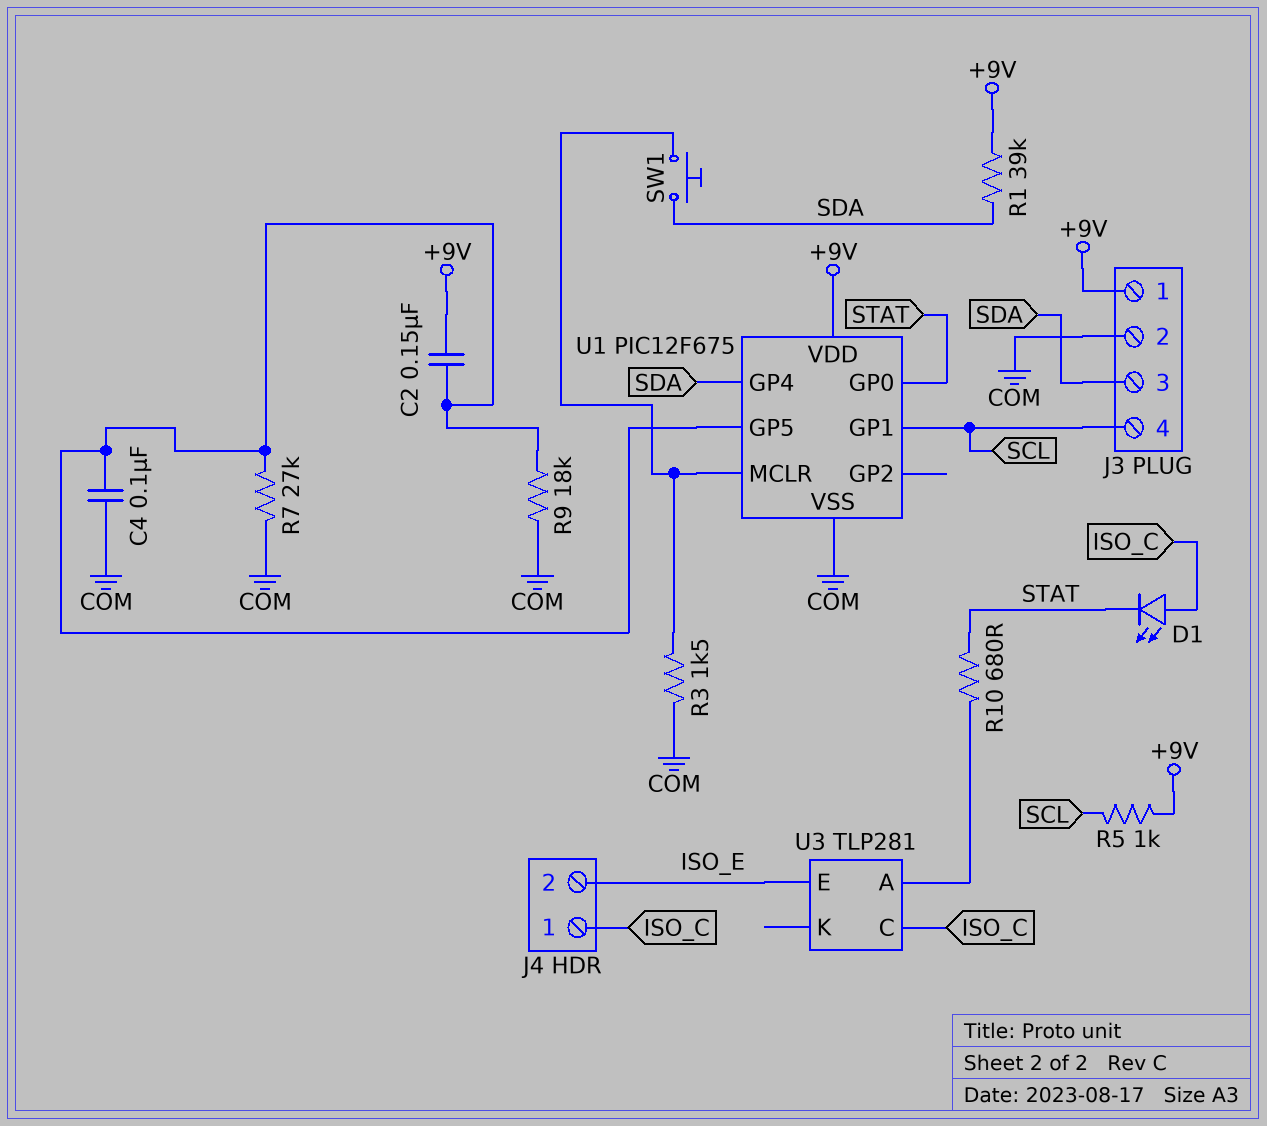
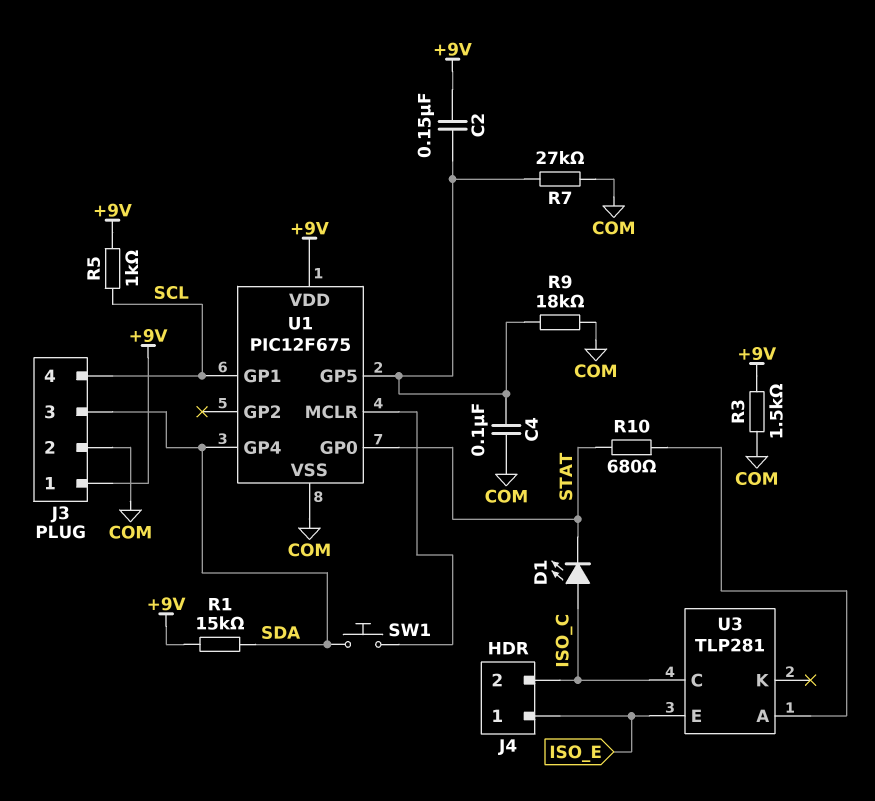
J4 pin 1: ISO_C -> ISO_E
J4 pin 2: ISO_E -> ISO_C
R1: 39k (+9V, SDA) -> 15k (+9V, SDA)
R3: 1.5k (COM, U1/MCLR) -> 1.5k (+9V, COM)

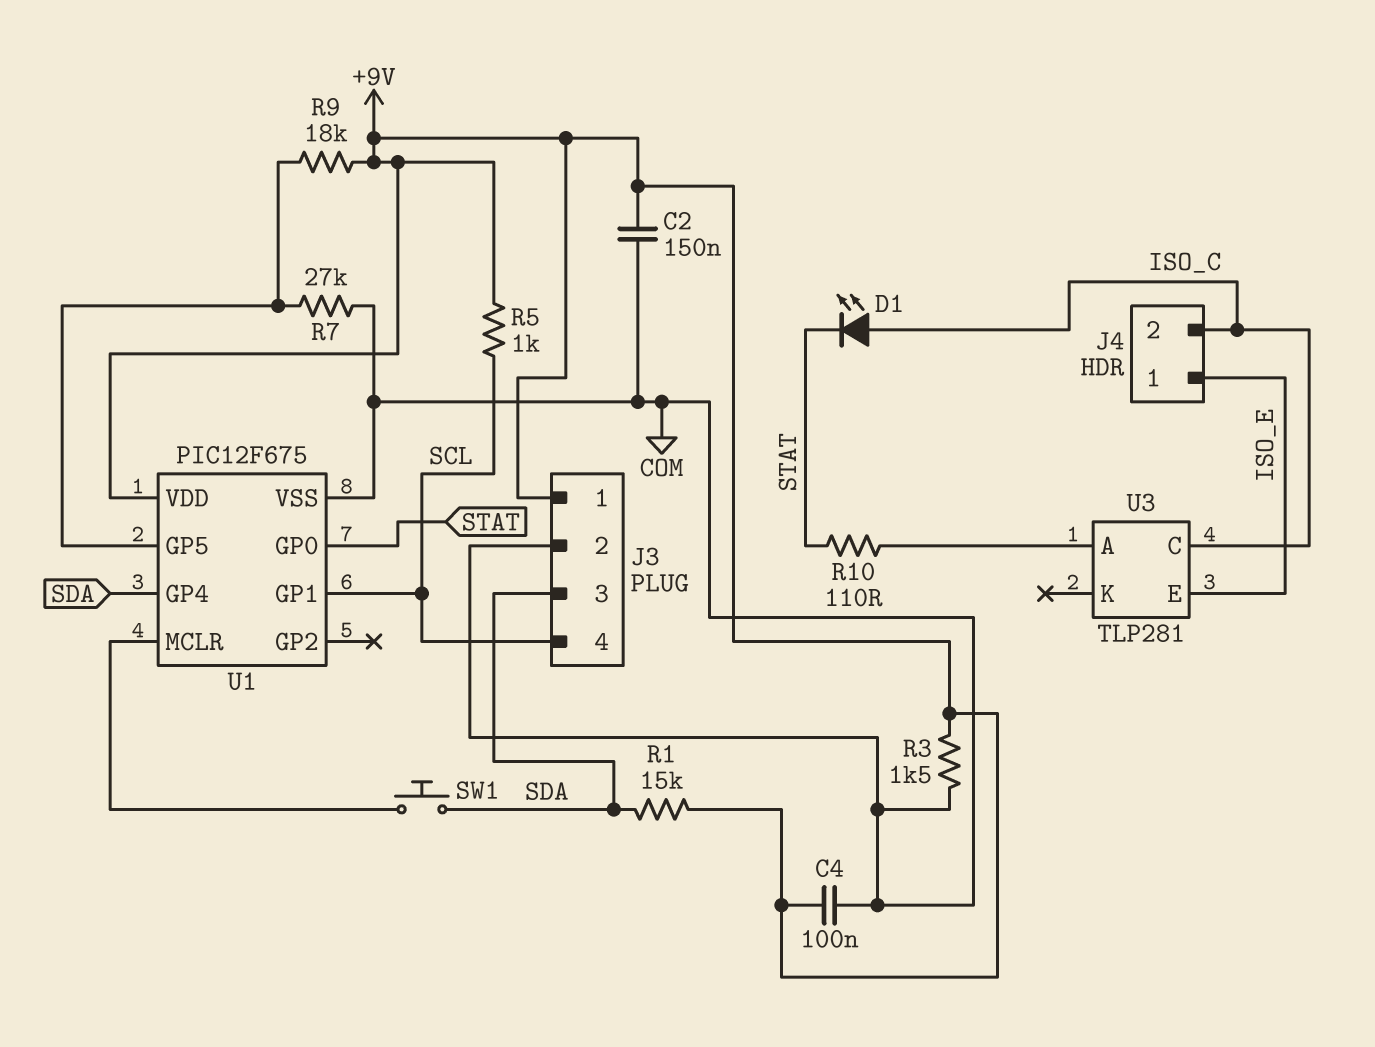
C2: 150nF (+9V, U1/GP5) -> 150nF (+9V, COM)
C4: 100nF (COM, U1/GP5) -> 100nF (+9V, COM)
R9: 18k (COM, U1/GP5) -> 18k (+9V, U1/GP5)
R10: 680 (STAT, U3/A) -> 110 (STAT, U3/A)

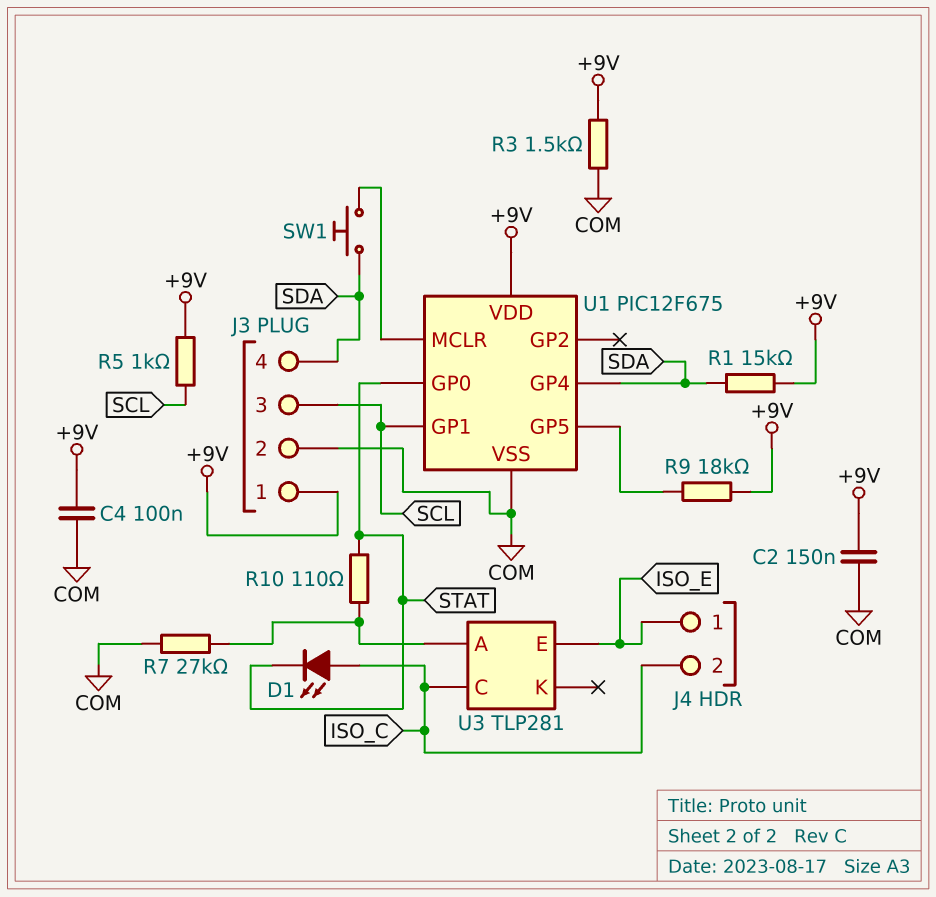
J3 pin 3: SDA -> SCL
J3 pin 4: SCL -> SDA
R7: 27k (COM, U1/GP5) -> 27k (COM, U3/A)

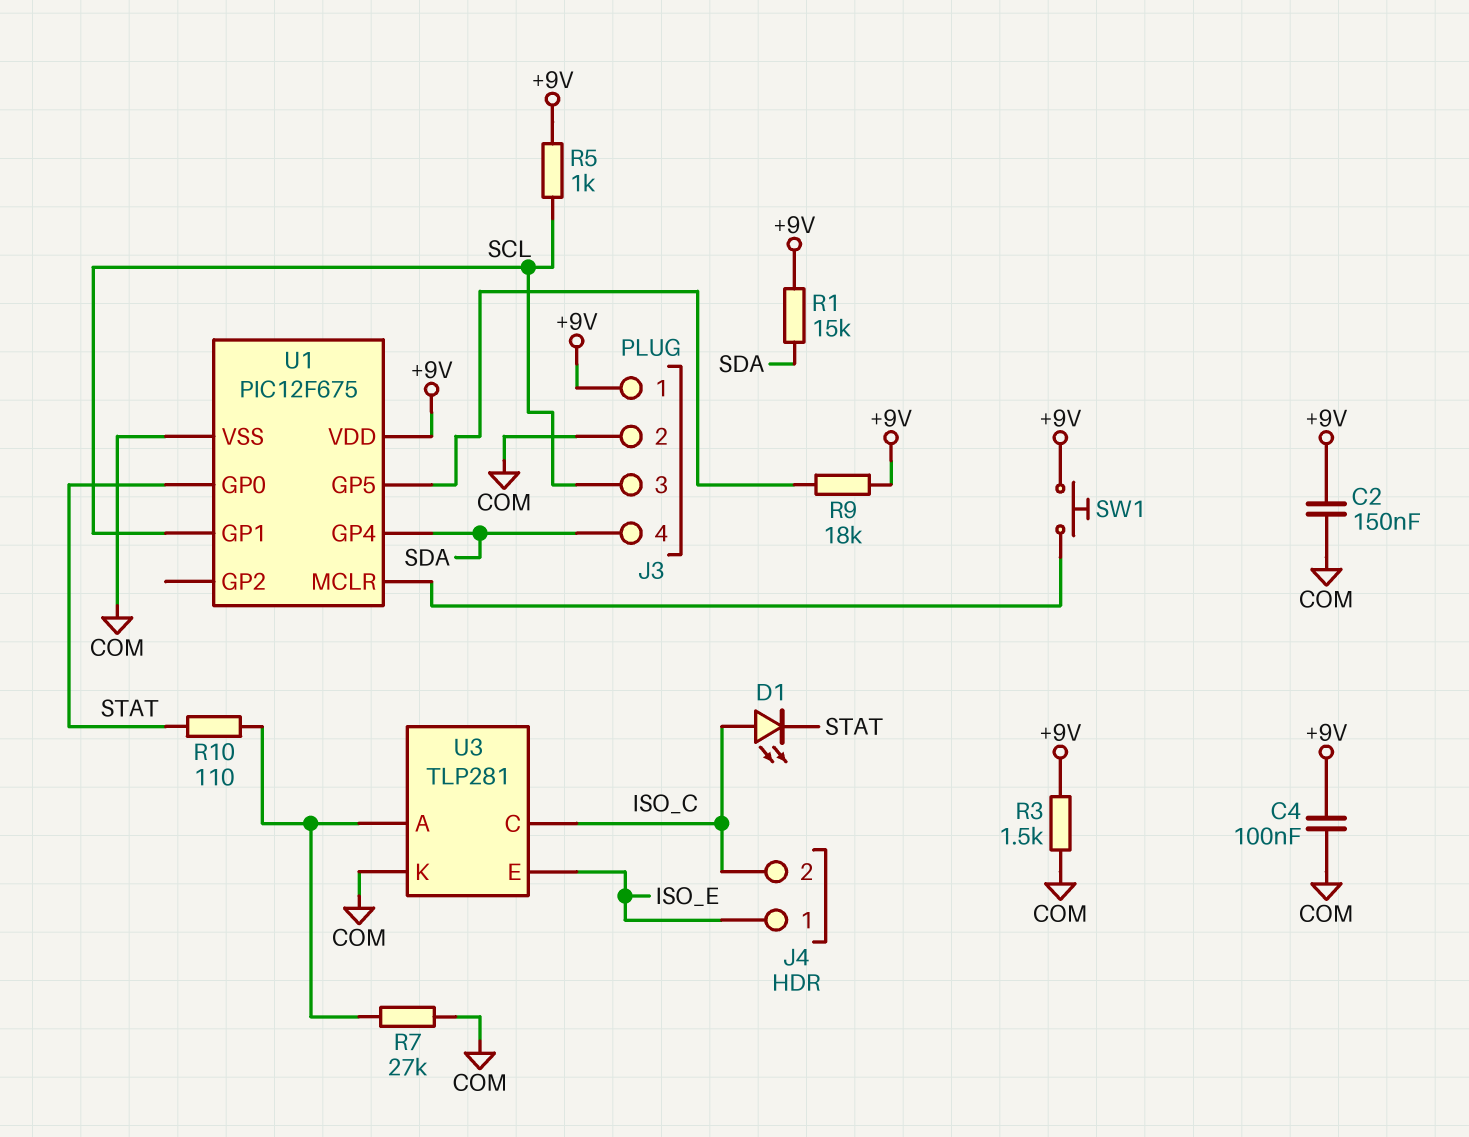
SW1: button (SDA, U1/MCLR) -> button (+9V, U1/MCLR)
U3 pin K: none -> COM

